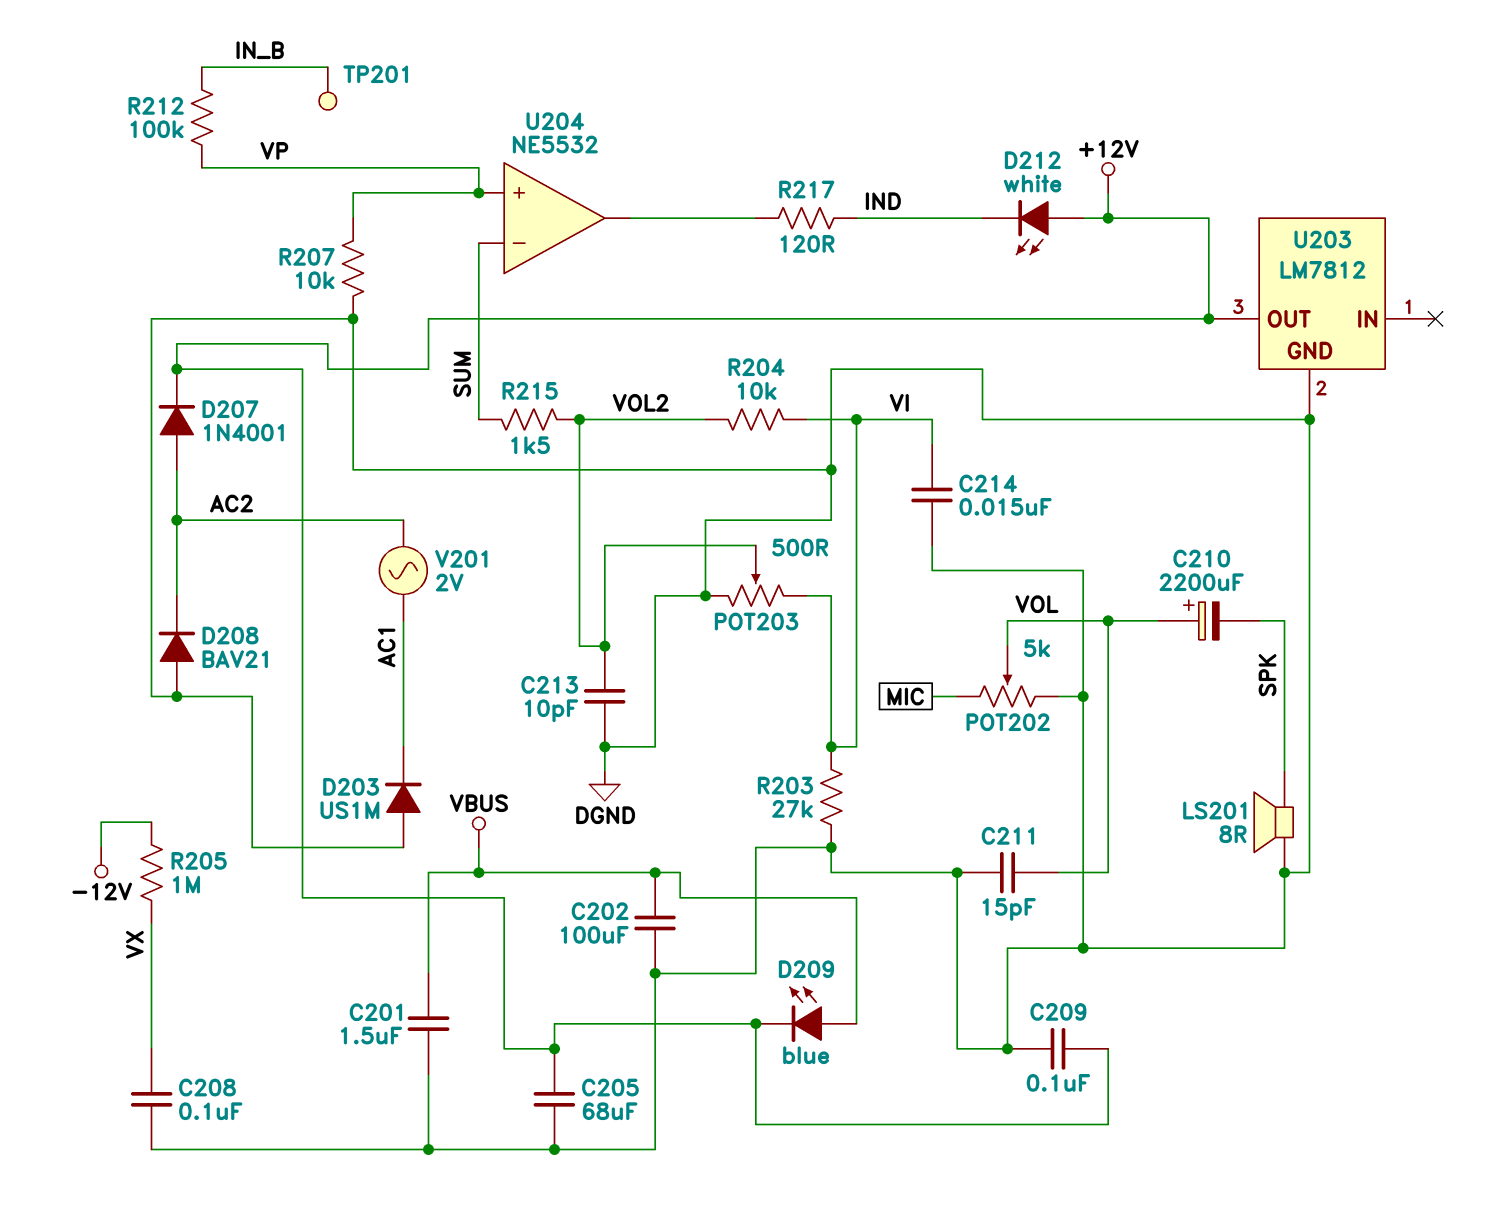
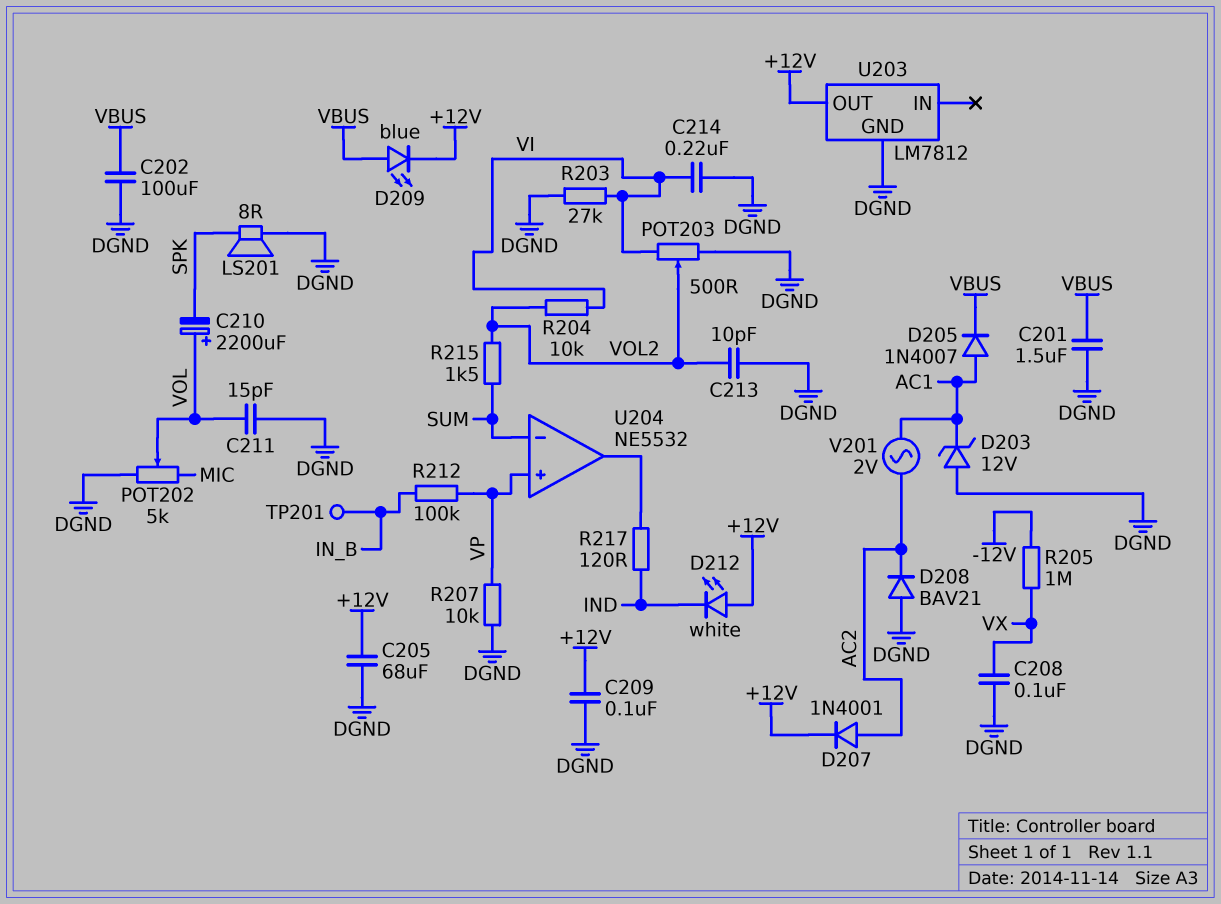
C214: 15nF (DGND, VI) -> 220nF (DGND, VI)
D203: diode US1M (A DGND, K AC1) -> zener 12V (A DGND, K AC1)
D205: none -> diode 1N4007 (A AC1, K VBUS)

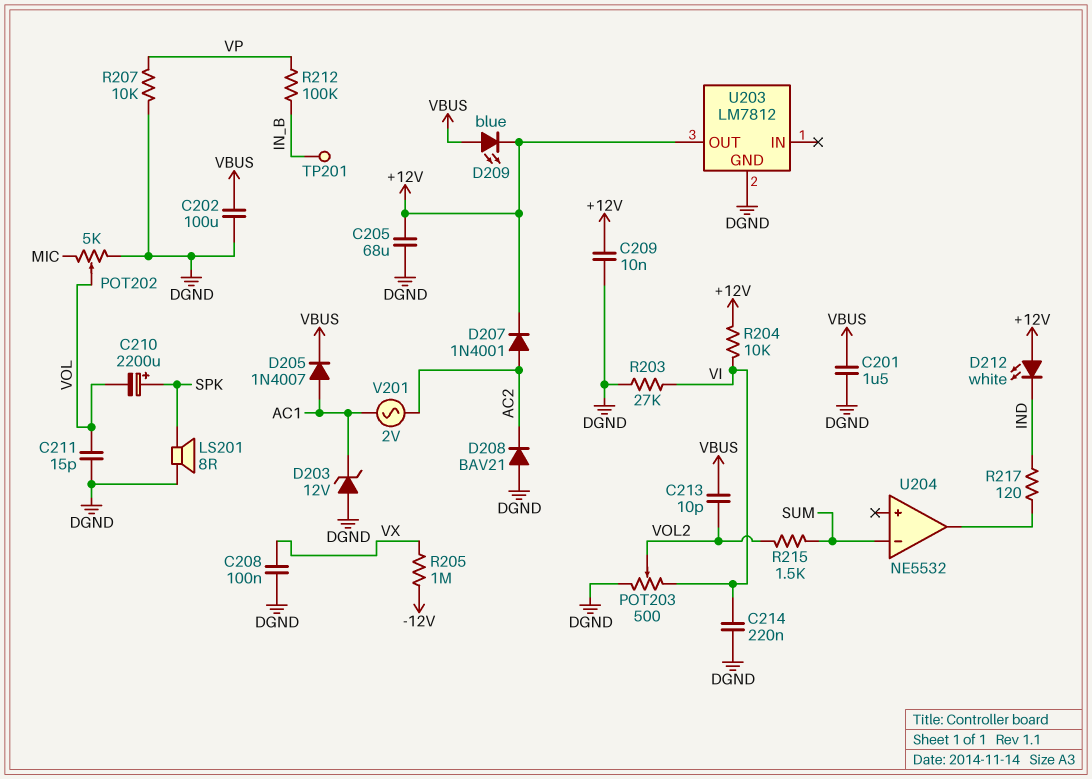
C209: 100nF (+12V, DGND) -> 10nF (+12V, DGND)
C210: 2200uF (plus VOL, minus SPK) -> 2200uF (plus SPK, minus VOL)
C213: 10pF (DGND, VOL2) -> 10pF (VBUS, VOL2)
R204: 10k (VI, VOL2) -> 10k (+12V, VI)
U204 pin in+: VP -> none

